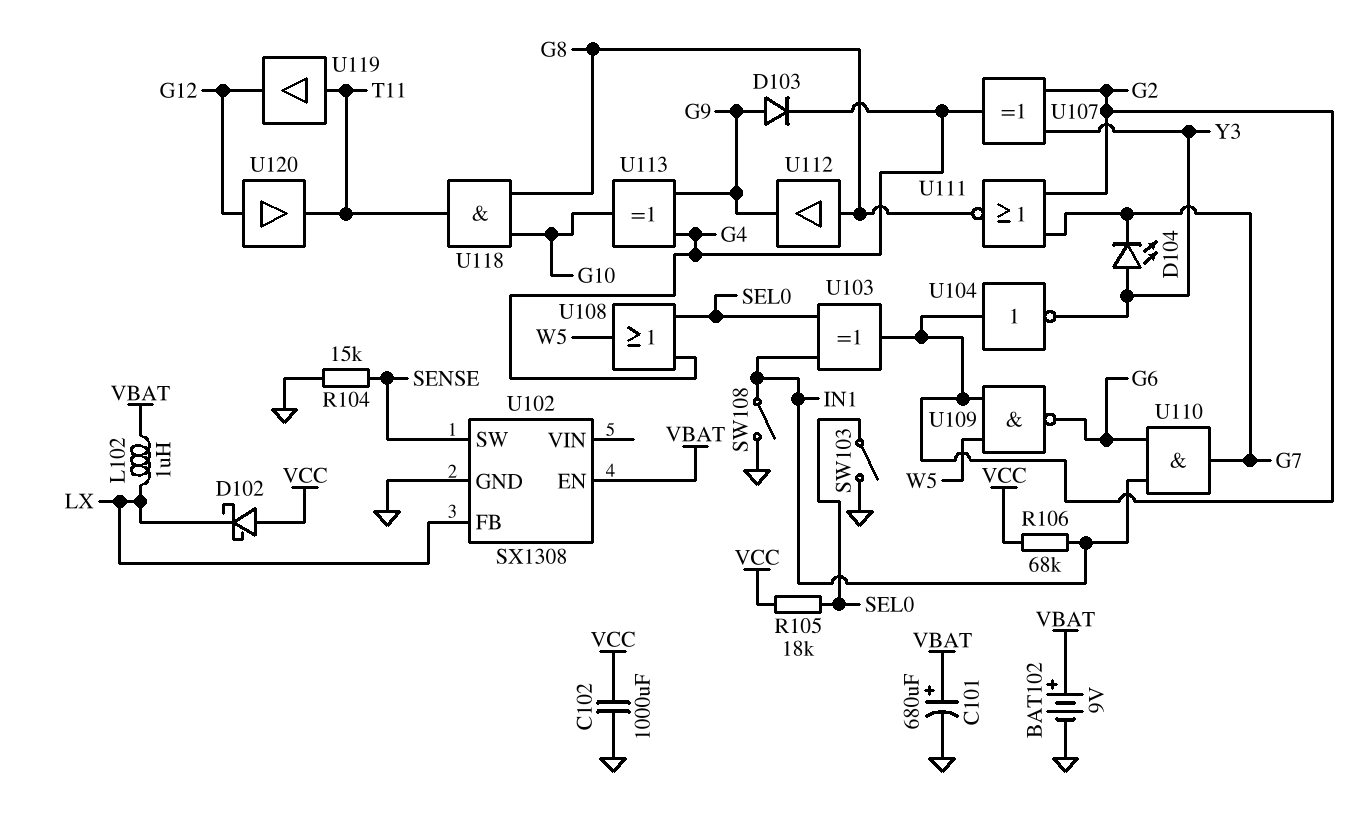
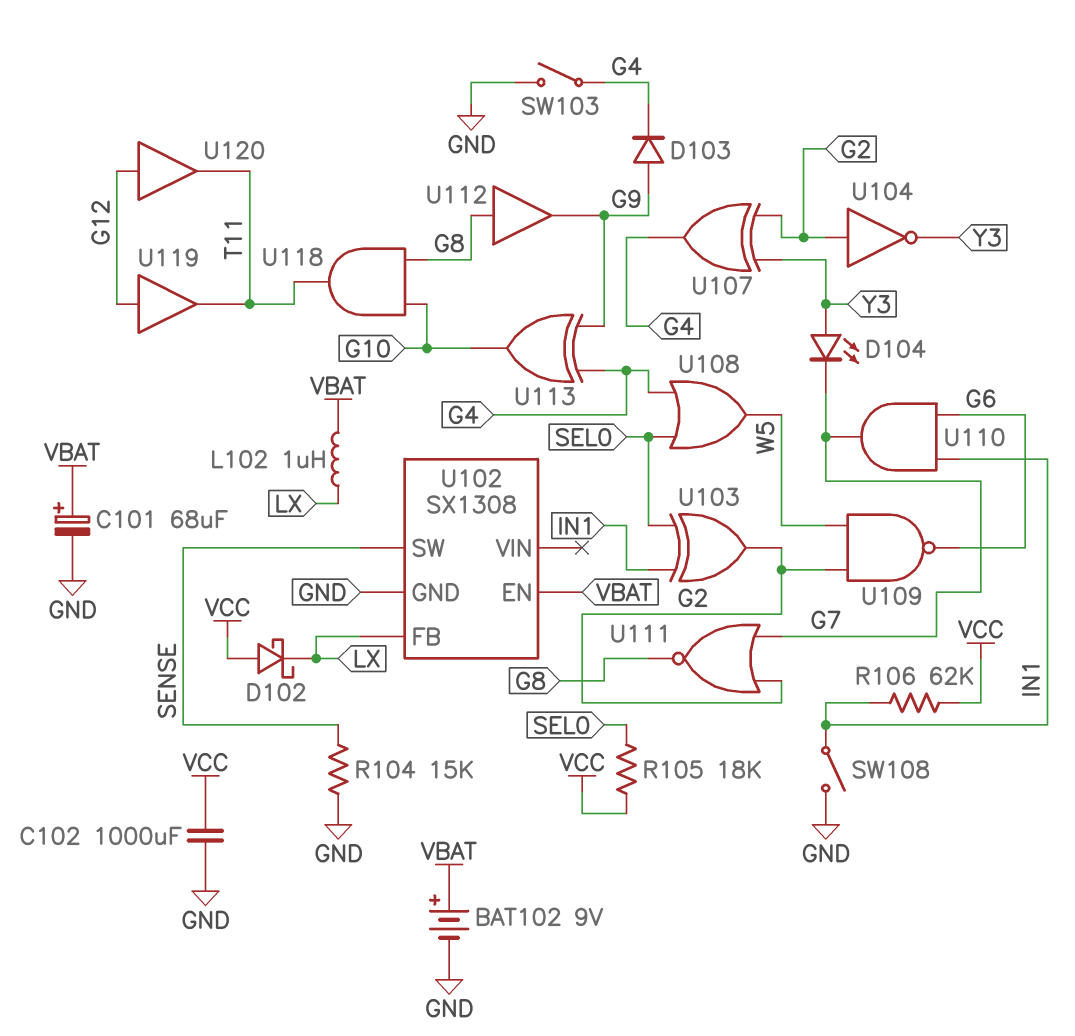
C101: 680uF (plus VBAT, minus GND) -> 68uF (plus VBAT, minus GND)
R106: 68k (IN1, VCC) -> 62k (IN1, VCC)
SW103: switch (GND, SEL0) -> switch (G4, GND)
U119: buffer (in T11, out G12) -> buffer (in G12, out T11)

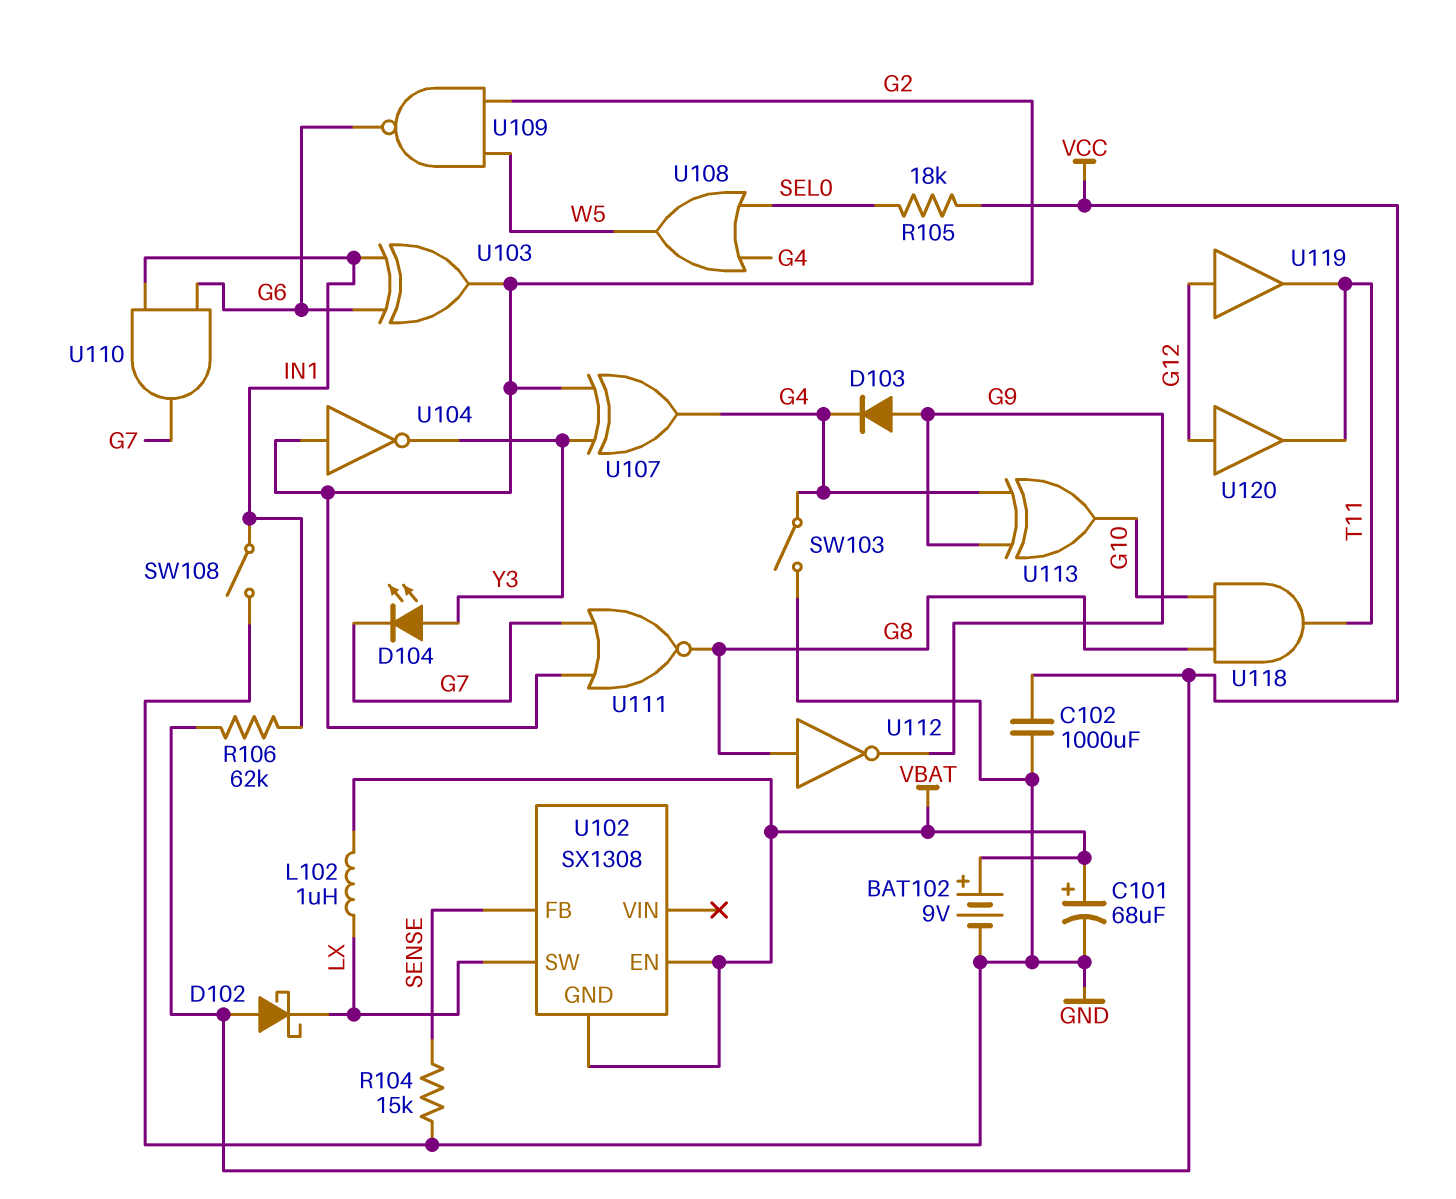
U102 pin FB: LX -> SENSE
U102 pin GND: GND -> VBAT
U102 pin SW: SENSE -> LX
U103: XOR (in IN1, in SEL0, out G2) -> XOR (in G6, in IN1, out G2)
U112: buffer (in G8, out G9) -> NOT (in G8, out G9)

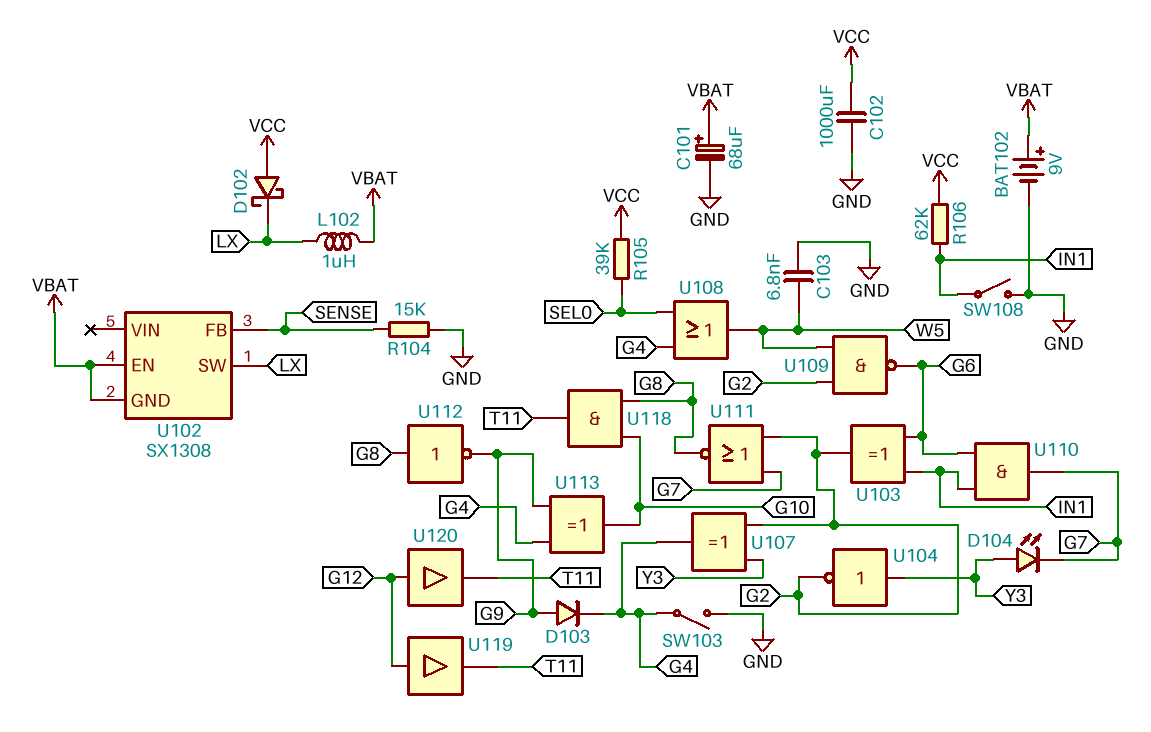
C103: none -> 6.8nF (GND, W5)
R105: 18k (SEL0, VCC) -> 39k (SEL0, VCC)
U104: NOT (in G2, out Y3) -> NOT (in Y3, out G2)

